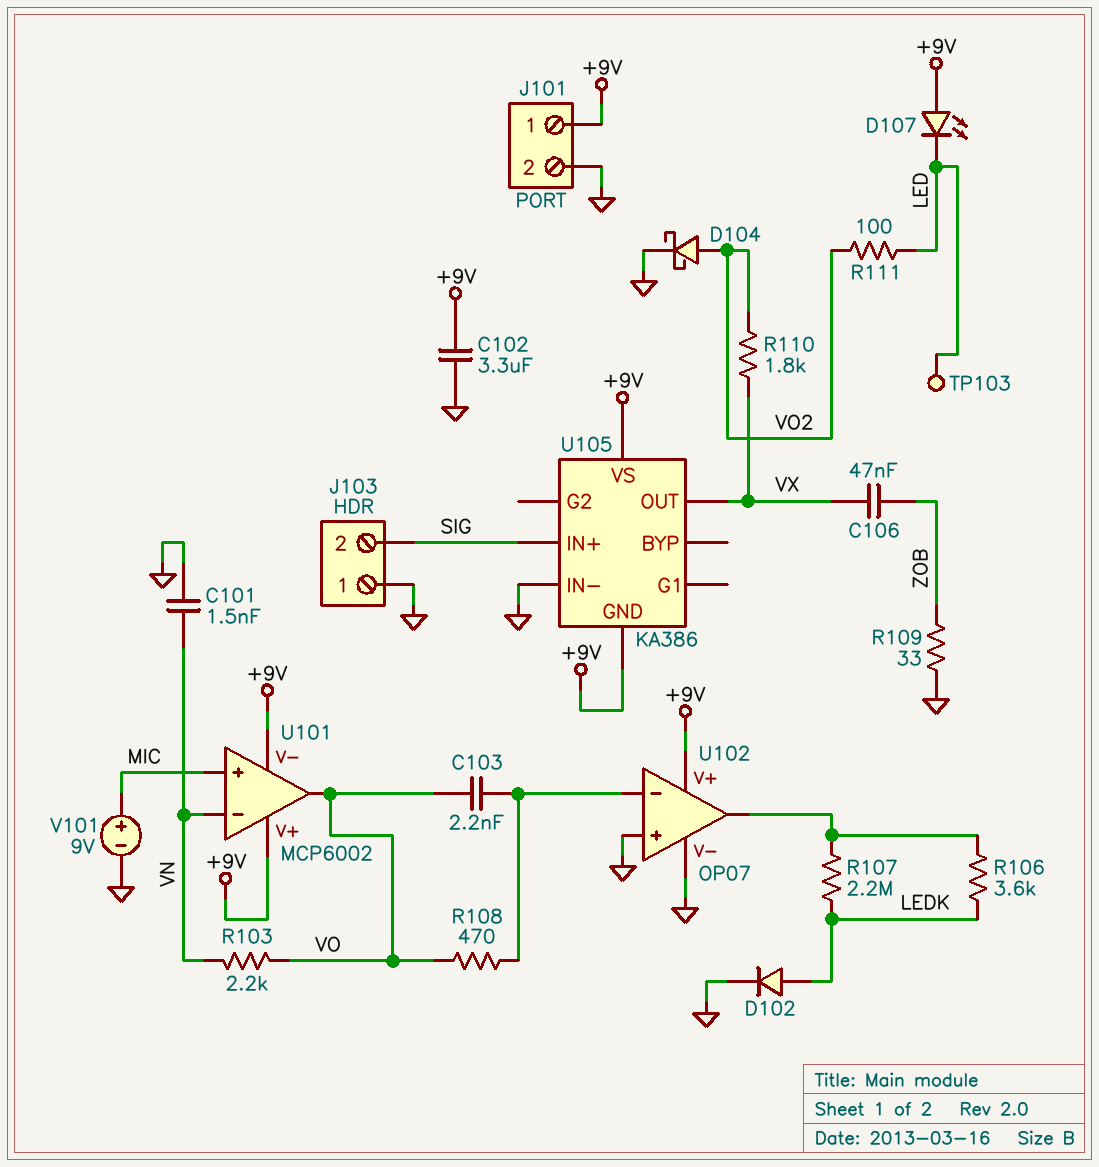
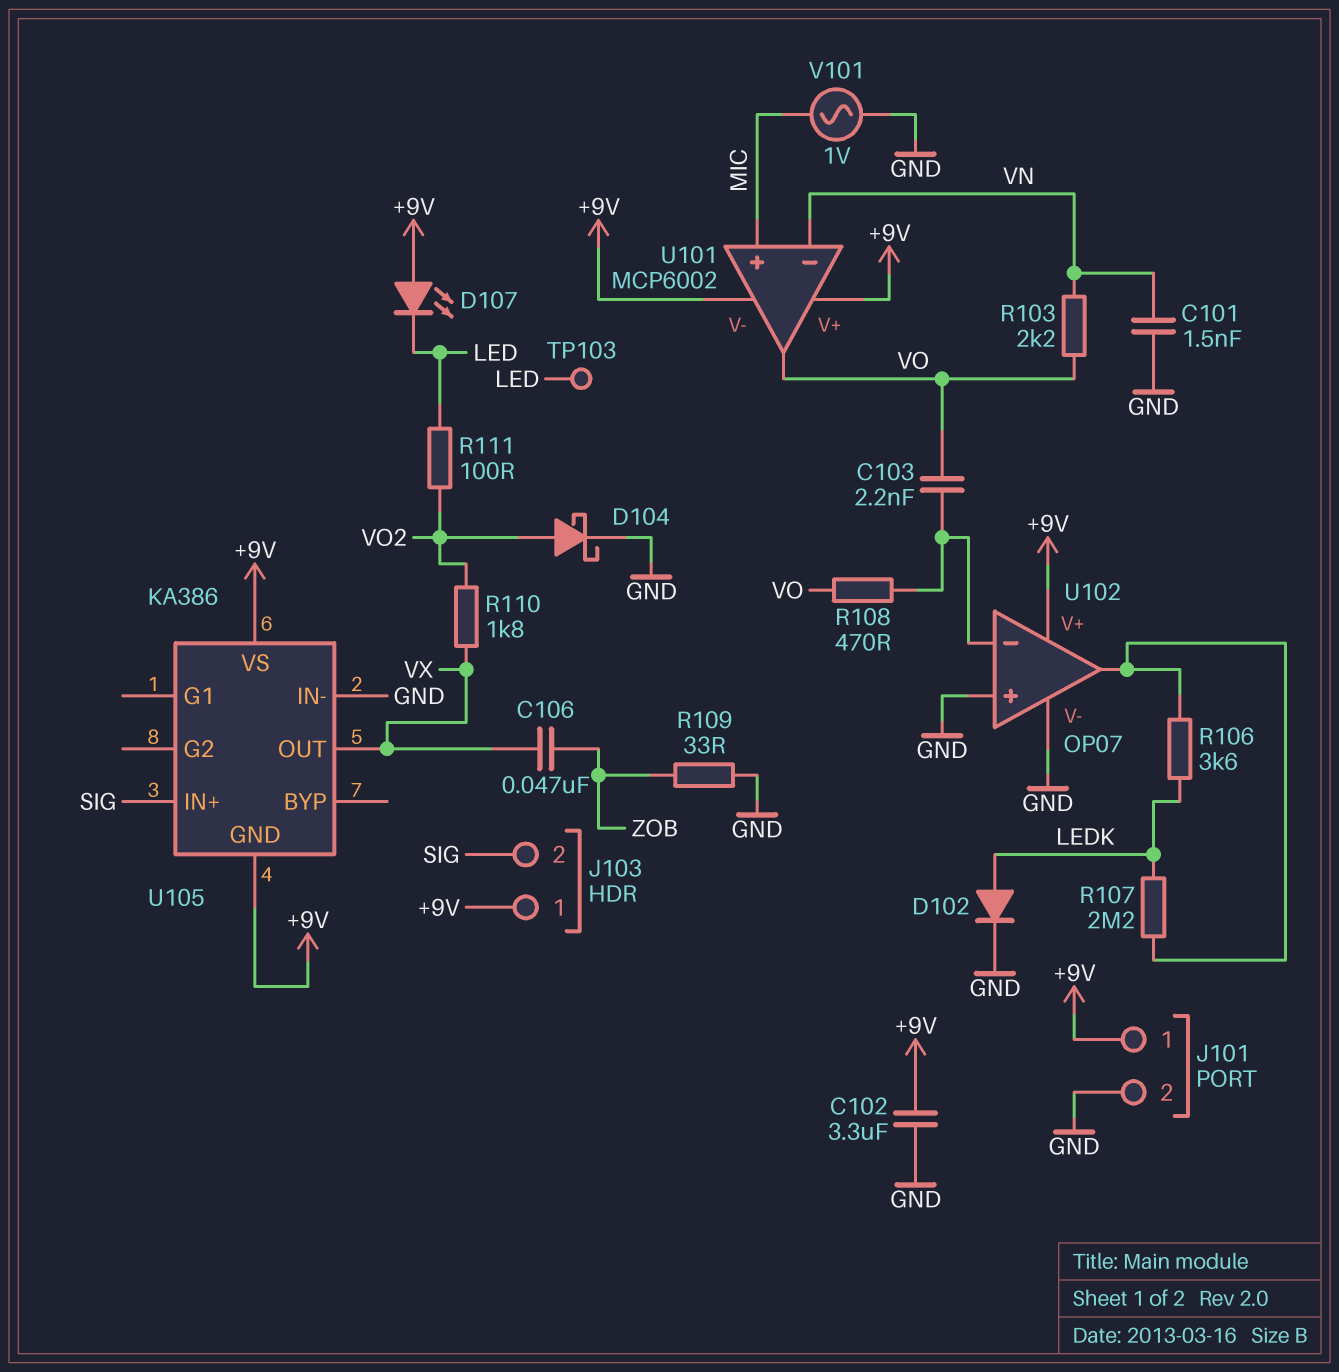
J103 pin 1: GND -> +9V
V101: 9V (plus MIC, minus GND) -> AC 1V (GND, MIC)

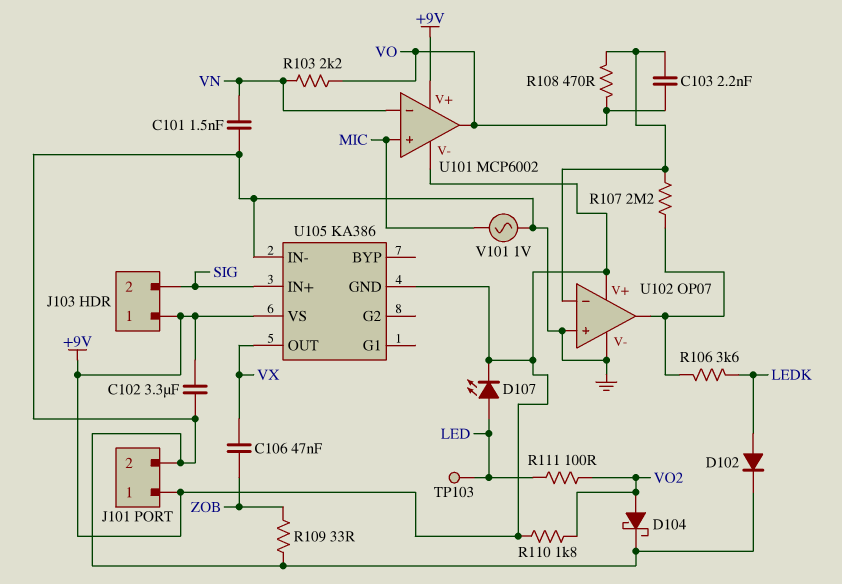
D107: LED (A +9V, K LED) -> LED (A LED, K +9V)
R107: 2.2M (LEDK, U102/out) -> 2.2M (U102/in-, U102/out)
R110: 1.8k (VO2, VX) -> 1.8k (+9V, VO2)

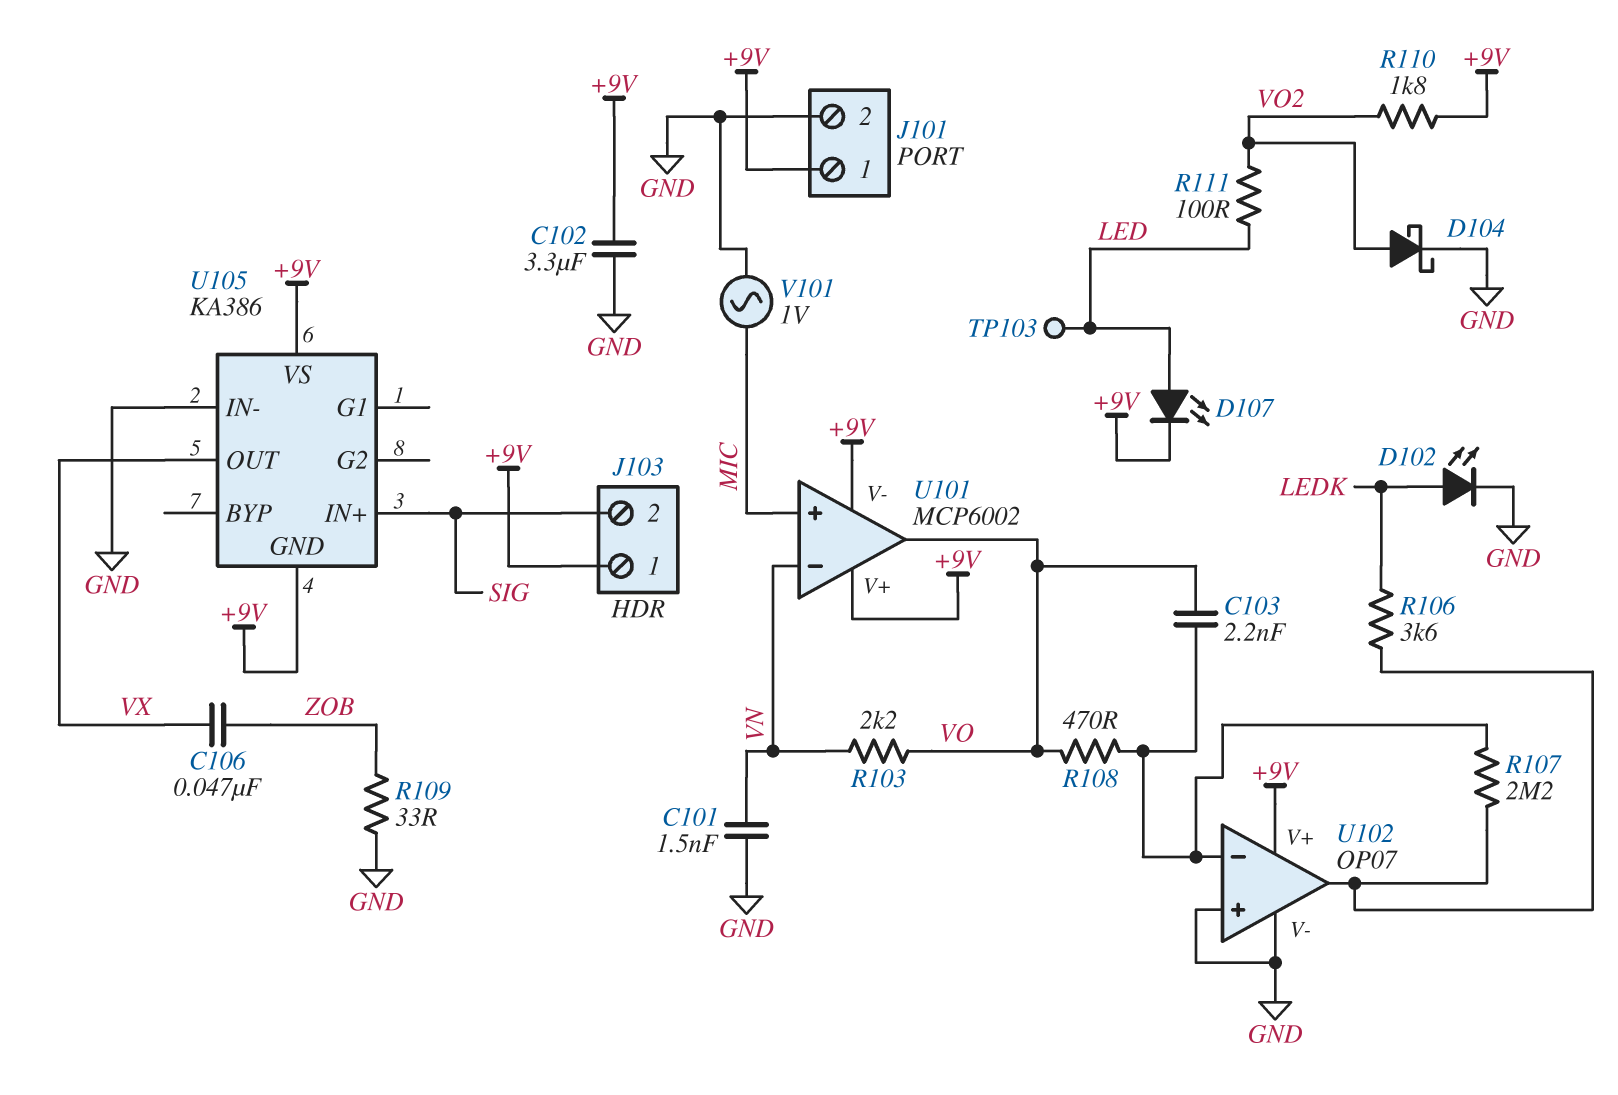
D102: diode (A LEDK, K GND) -> LED (A LEDK, K GND)

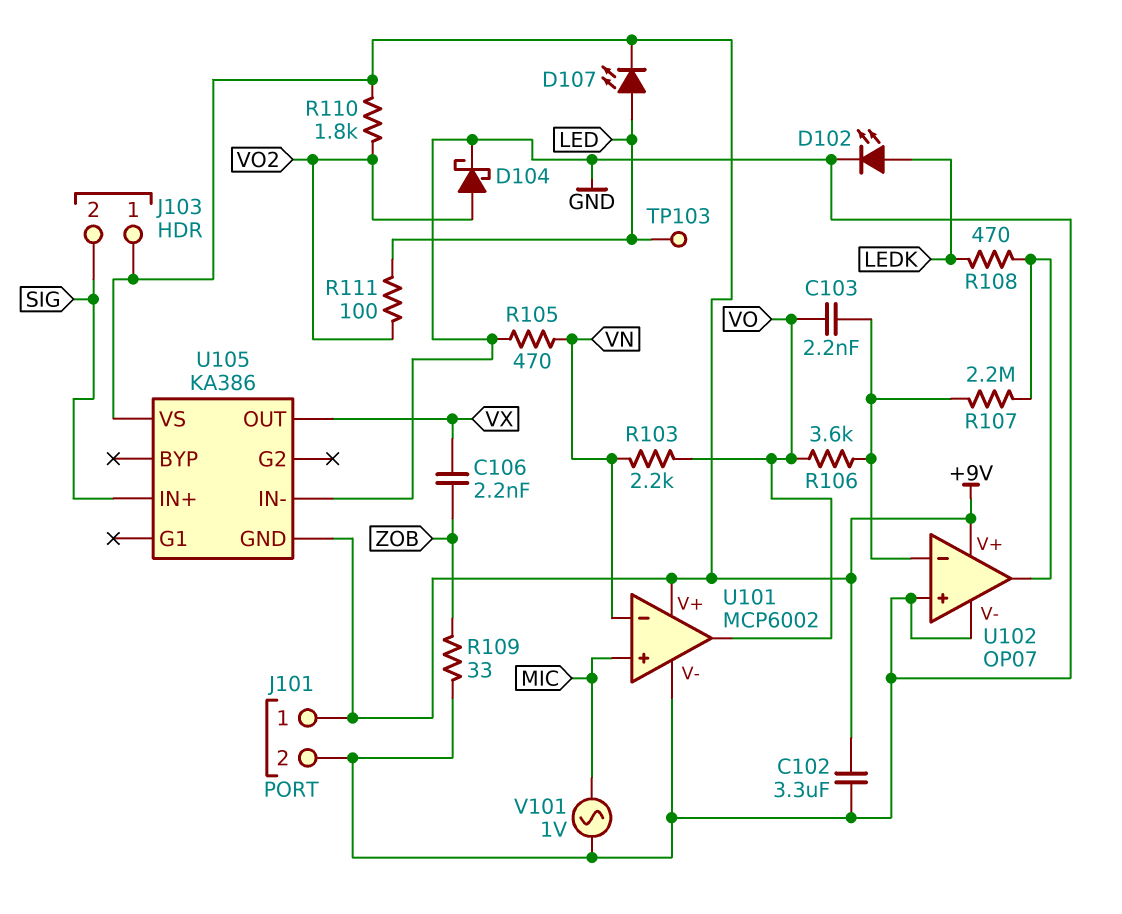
C101: 1.5nF (GND, VN) -> none
C106: 47nF (VX, ZOB) -> 2.2nF (VX, ZOB)
R105: none -> 470 (GND, VN)
R106: 3.6k (LEDK, U102/out) -> 3.6k (U102/in-, VO)
R108: 470 (U102/in-, VO) -> 470 (LEDK, U102/out)
U101 pin V-: +9V -> GND

